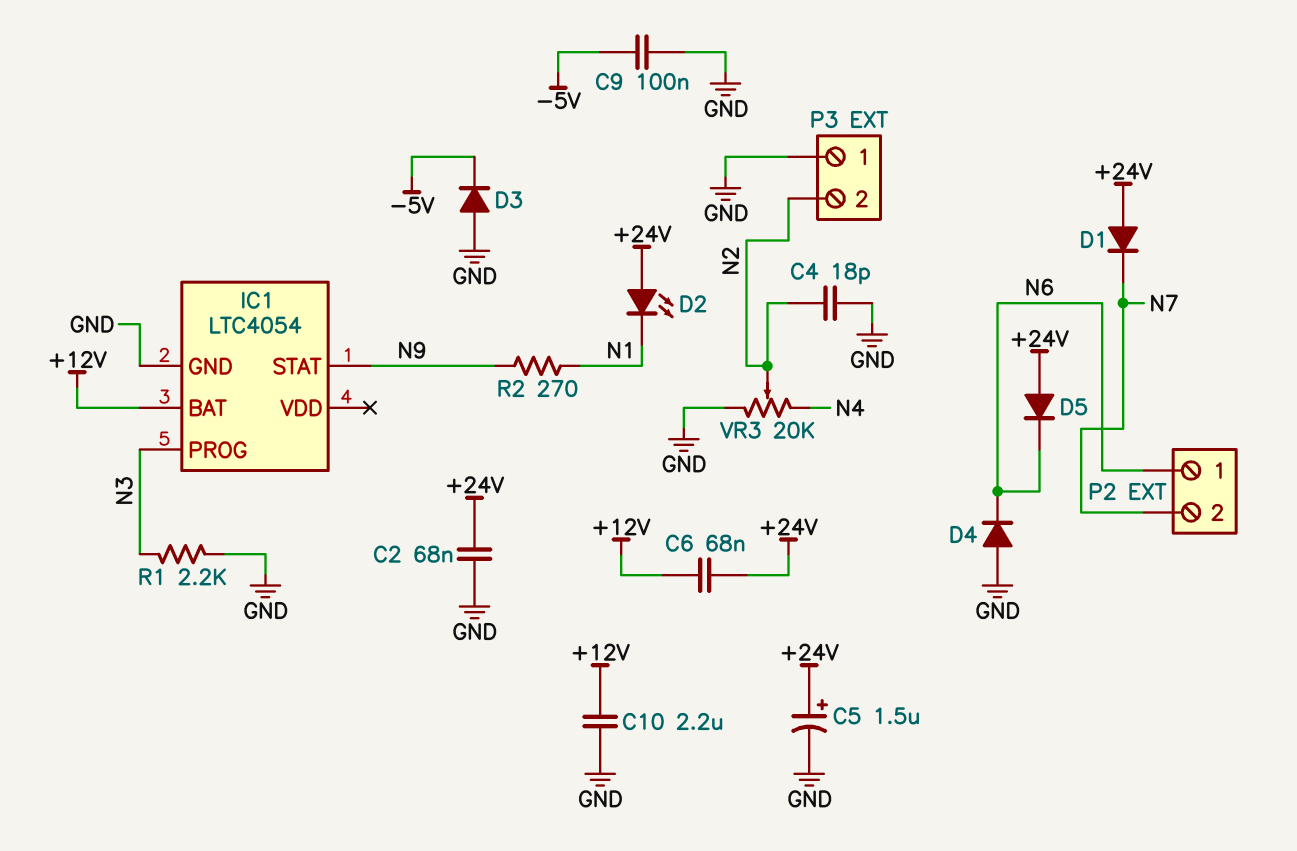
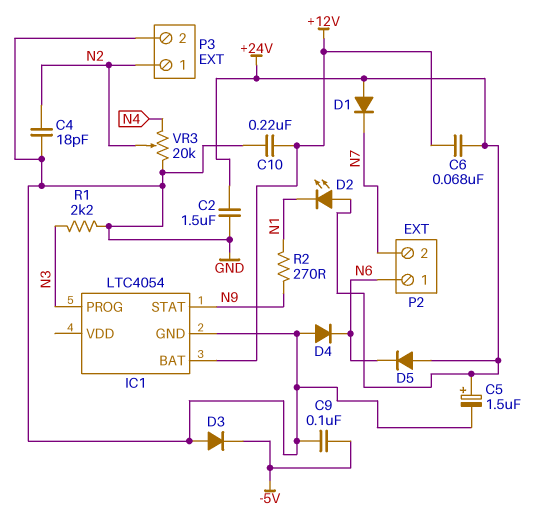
C2: 68nF (+24V, GND) -> 1.5uF (+24V, GND)
C10: 2.2uF (+12V, GND) -> 220nF (+12V, GND)
P3 pin 1: GND -> N2
P3 pin 2: N2 -> GND

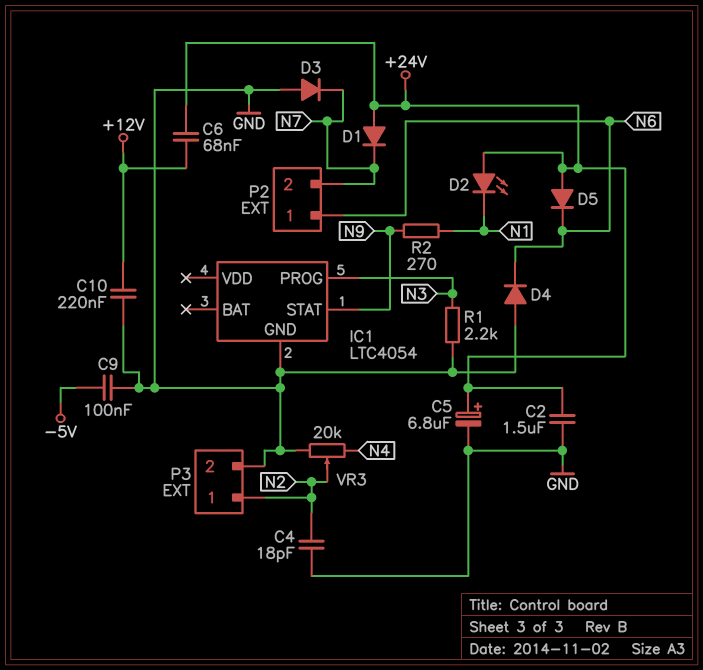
C5: 1.5uF (plus +24V, minus GND) -> 6.8uF (plus +24V, minus GND)
D3: diode (A GND, K -5V) -> diode (A GND, K N7)
IC1 pin BAT: +12V -> none

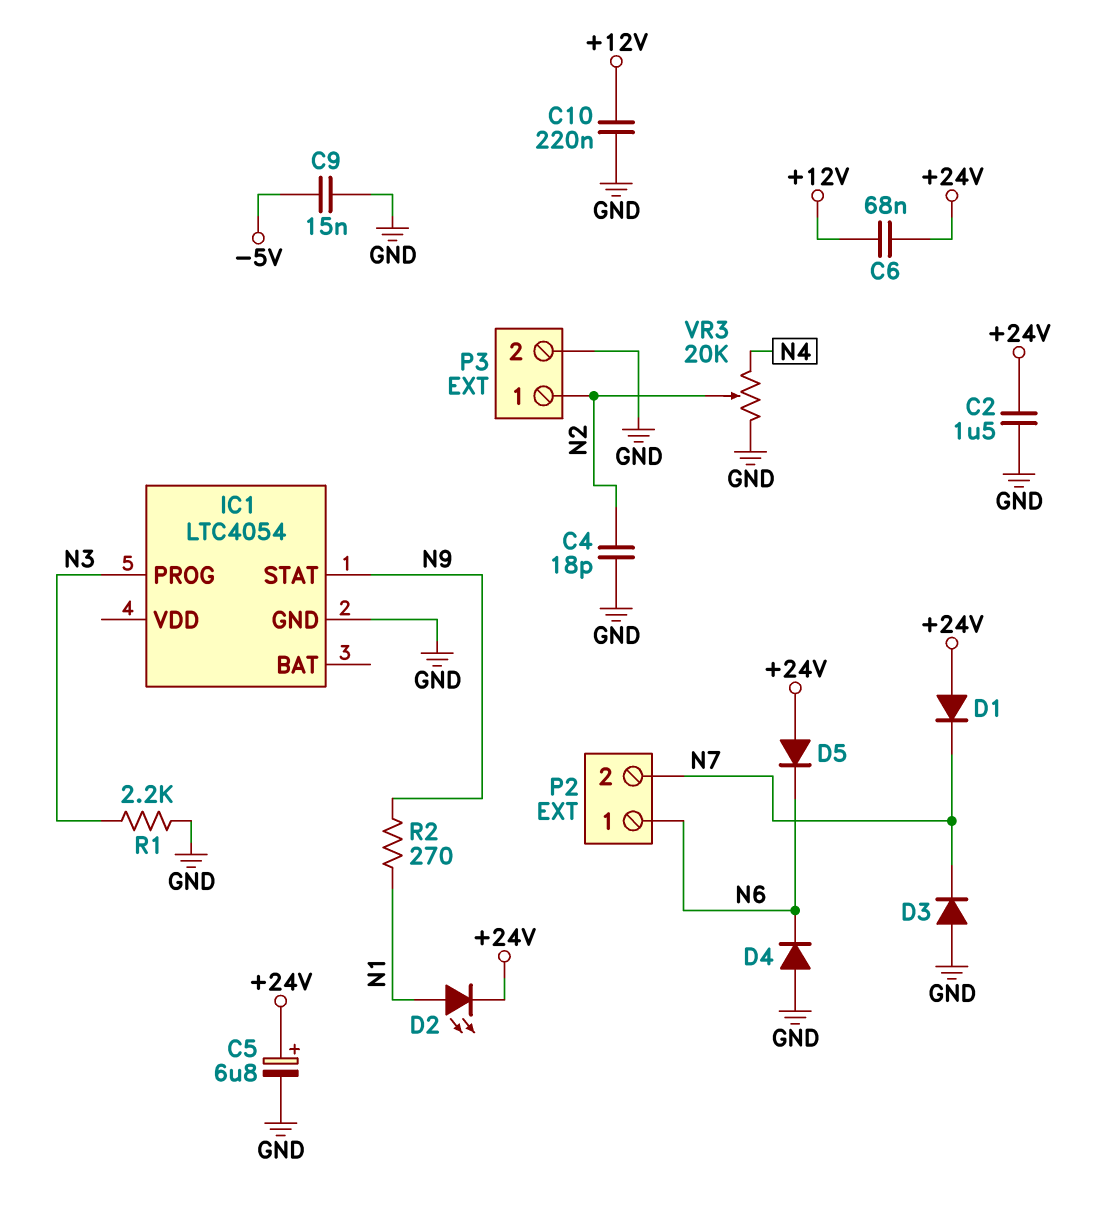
C9: 100nF (-5V, GND) -> 15nF (-5V, GND)
D2: LED (A +24V, K N1) -> LED (A N1, K +24V)

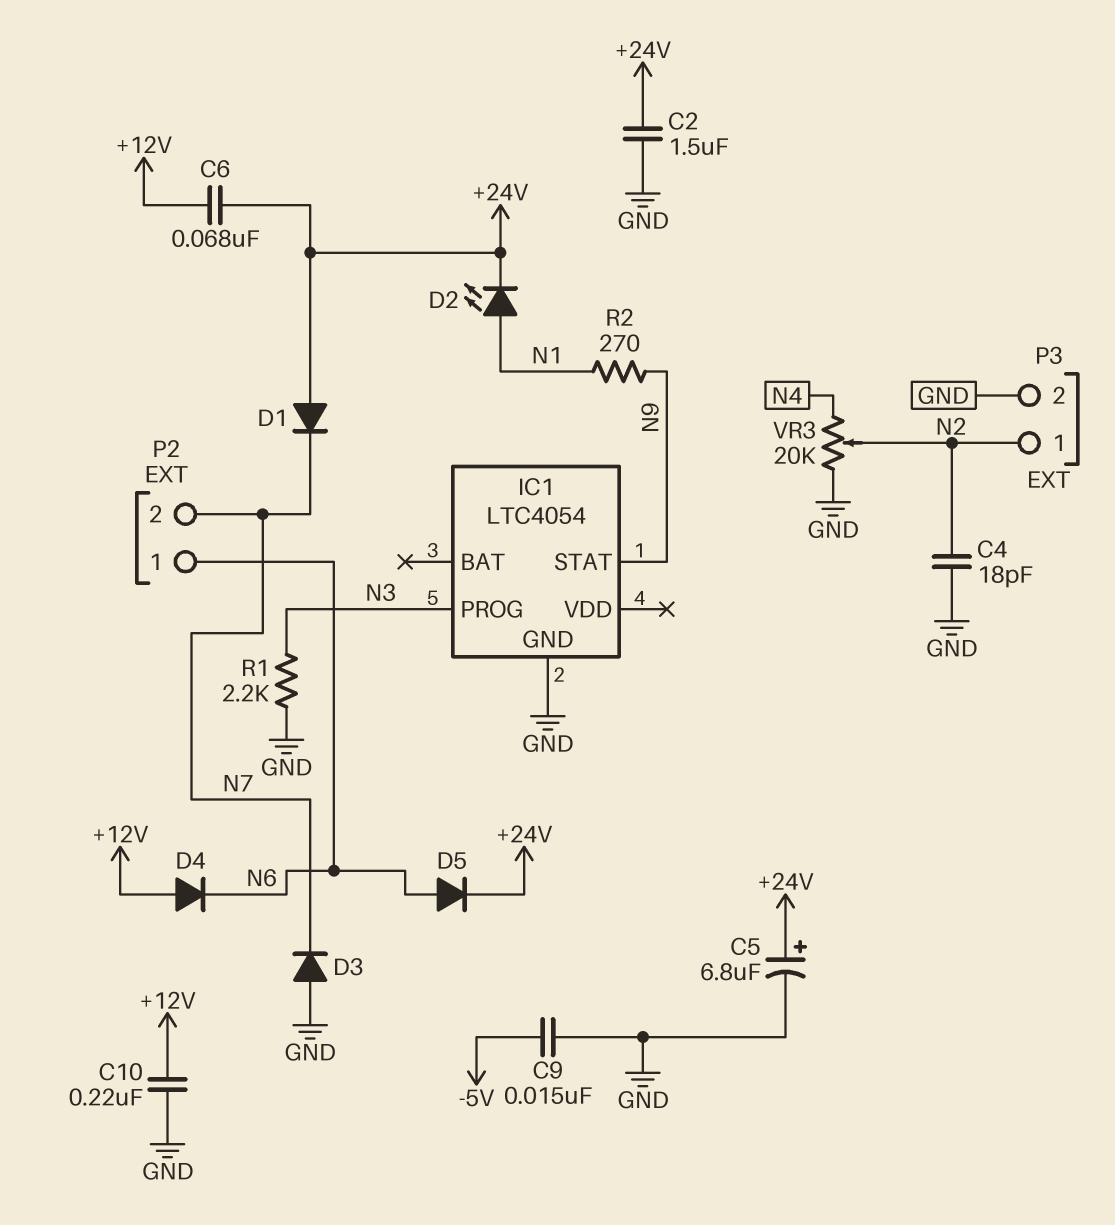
D4: diode (A GND, K N6) -> diode (A +12V, K N6)
D5: diode (A +24V, K N6) -> diode (A N6, K +24V)

